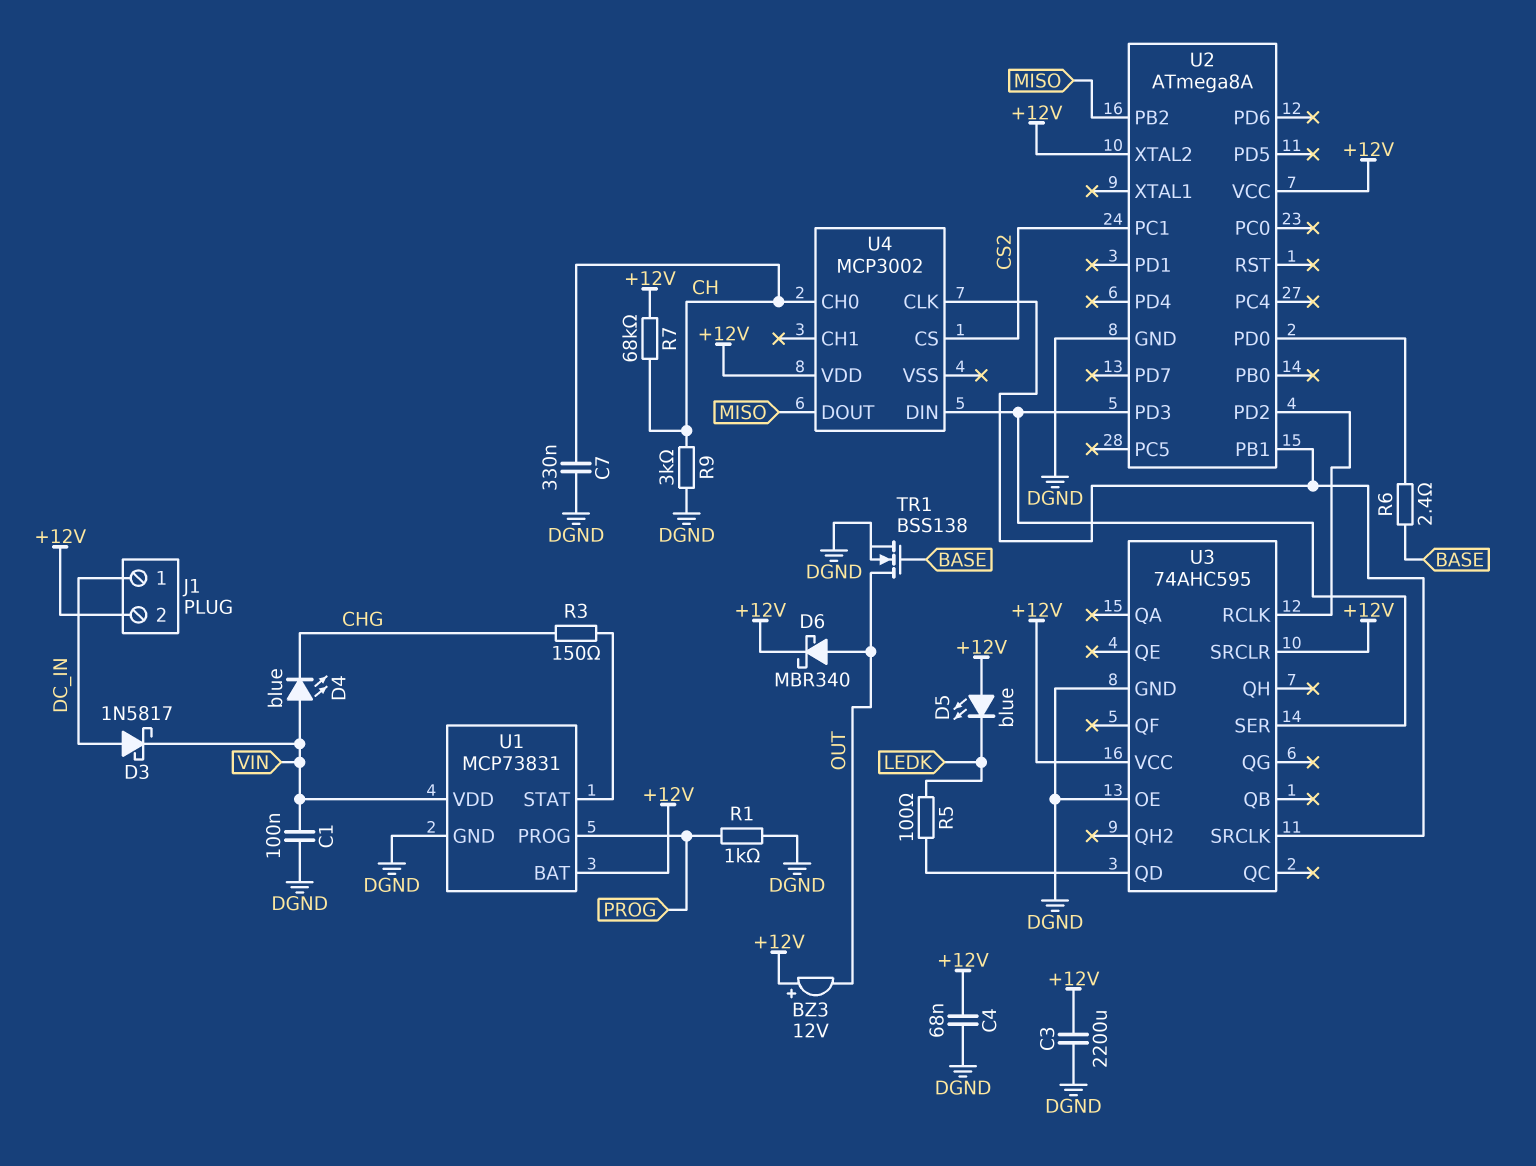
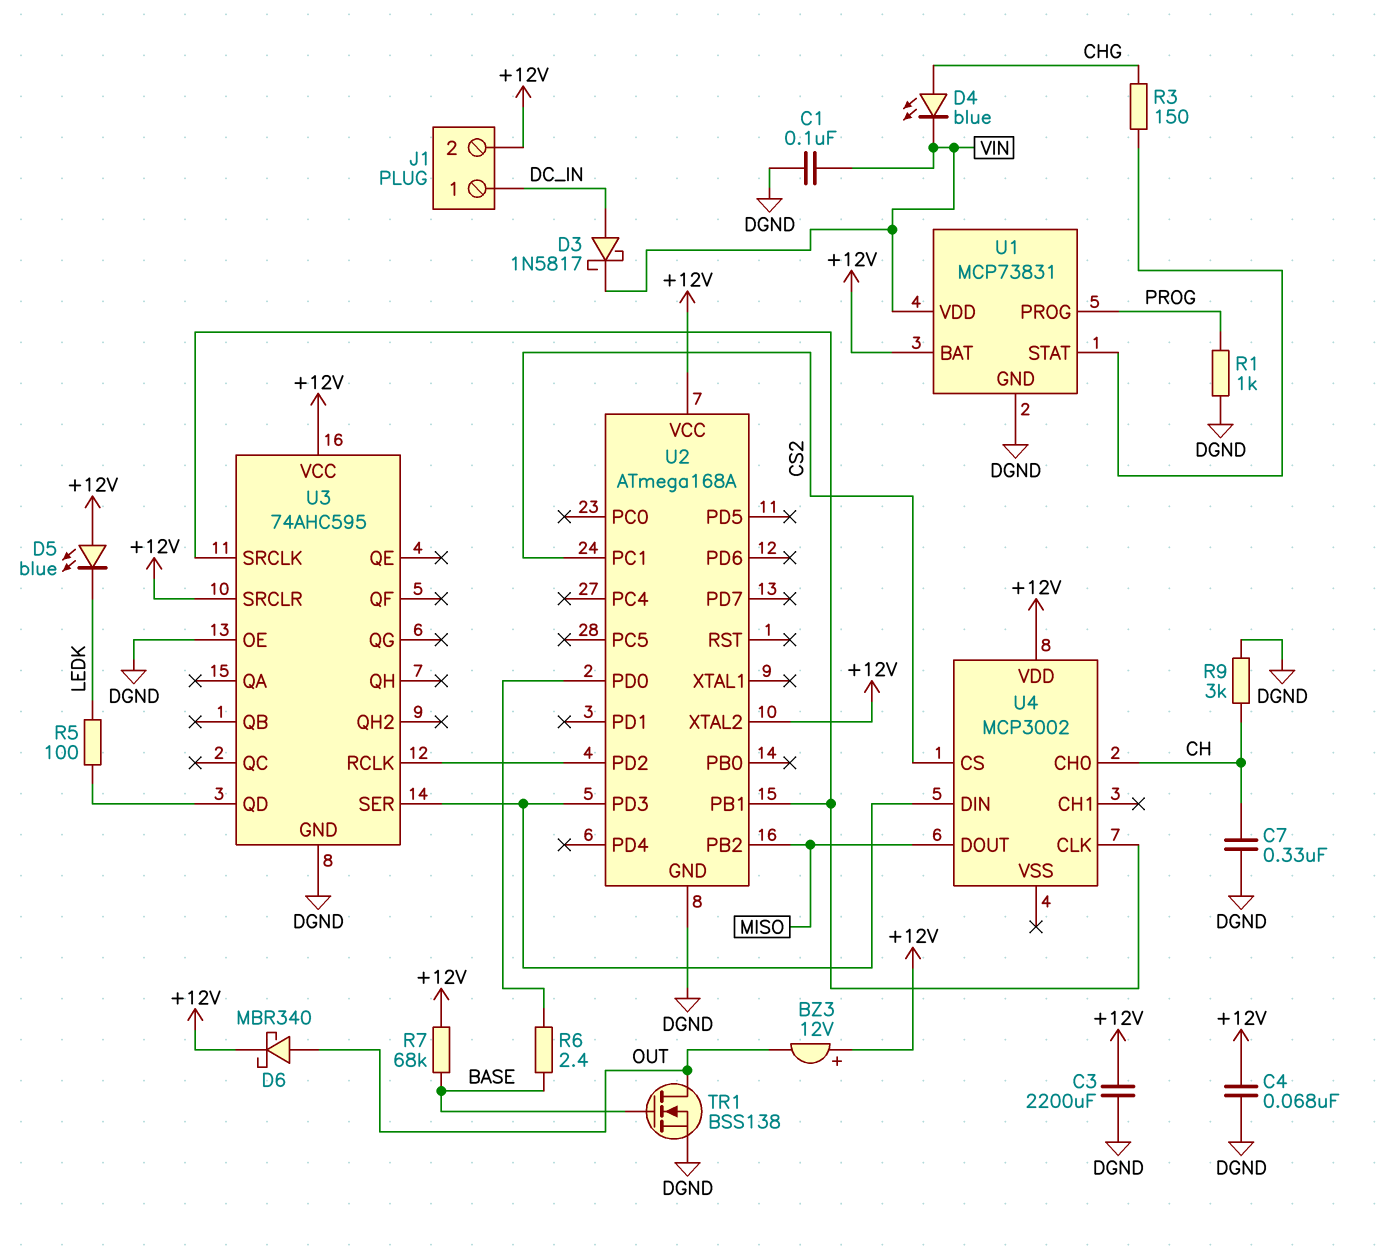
D4: LED blue (A VIN, K CHG) -> LED blue (A CHG, K VIN)
R7: 68k (+12V, CH) -> 68k (+12V, BASE)
U2: ATmega8A -> ATmega168A

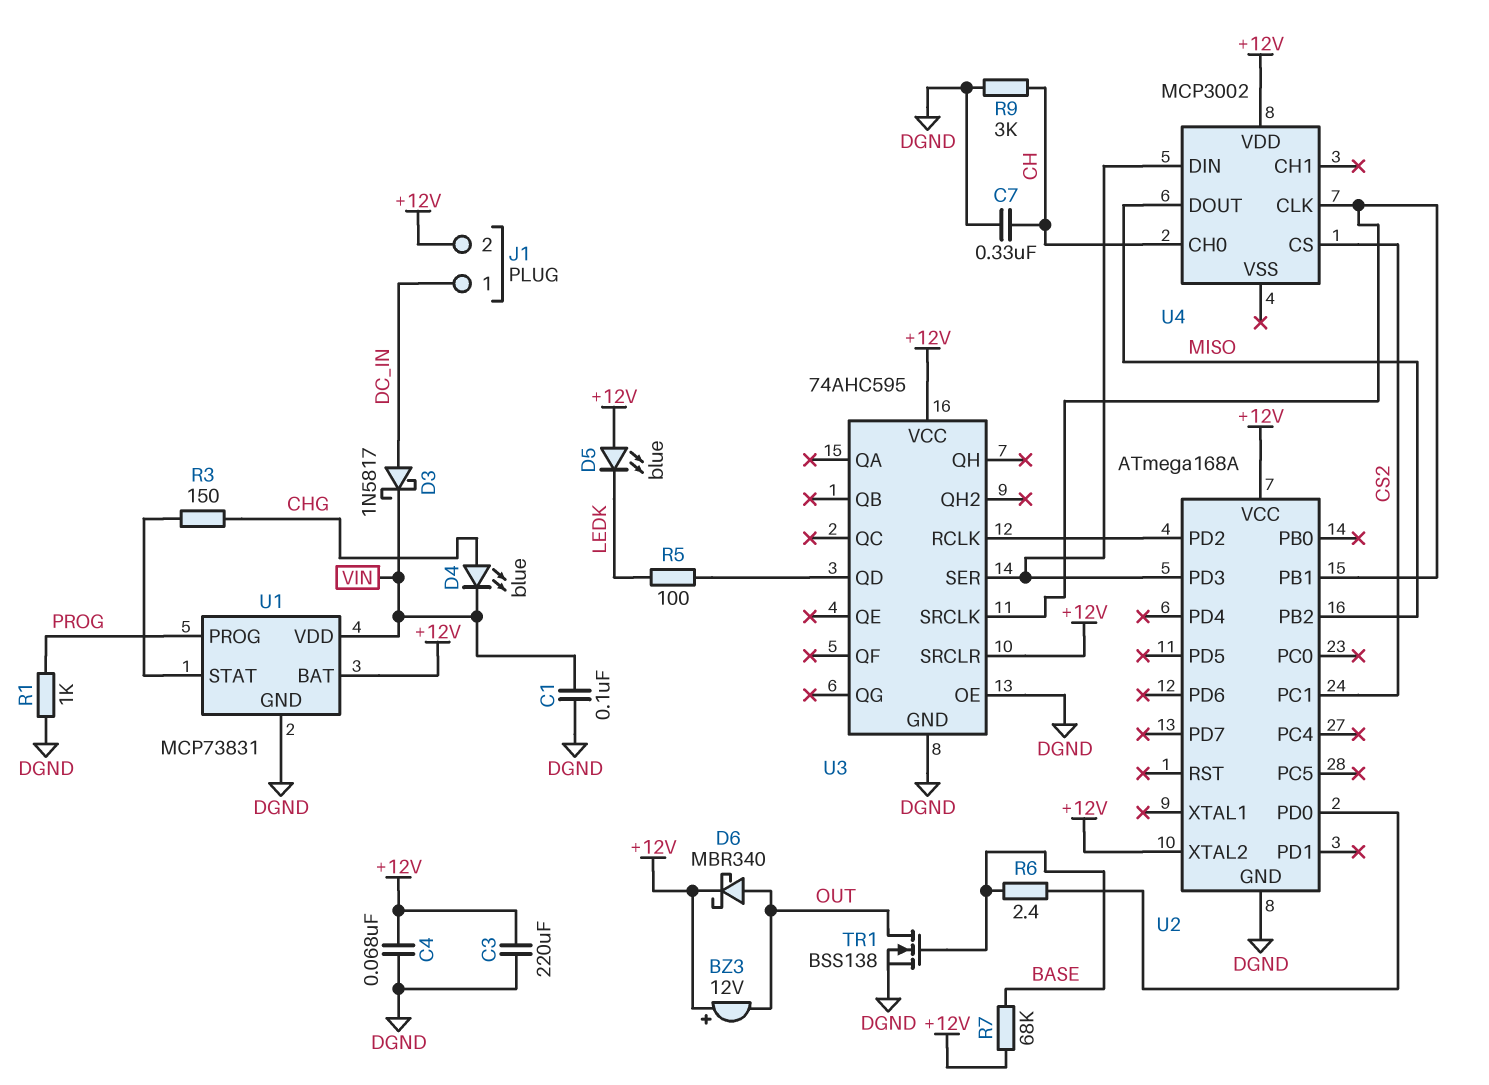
C3: 2200uF (+12V, DGND) -> 220uF (+12V, DGND)

